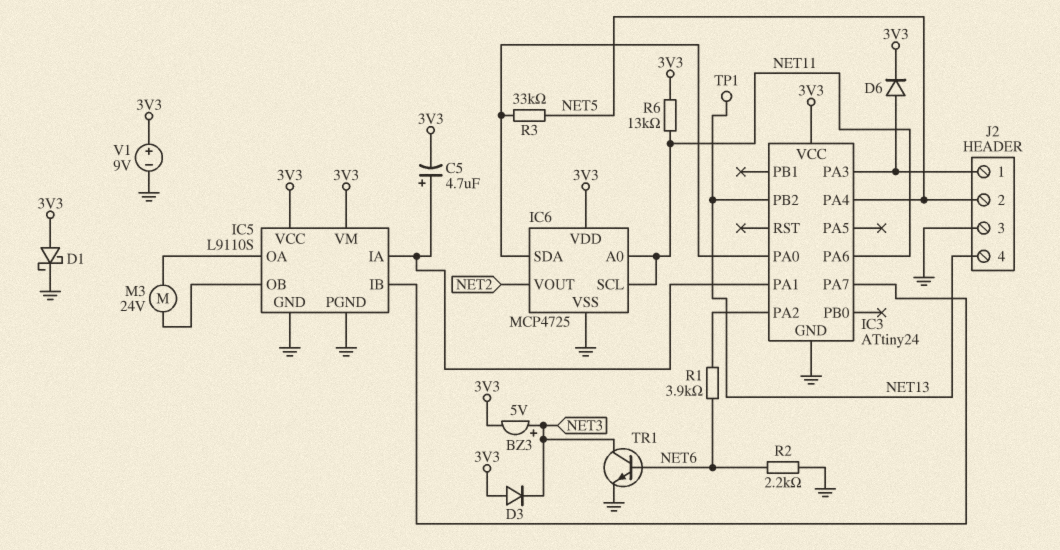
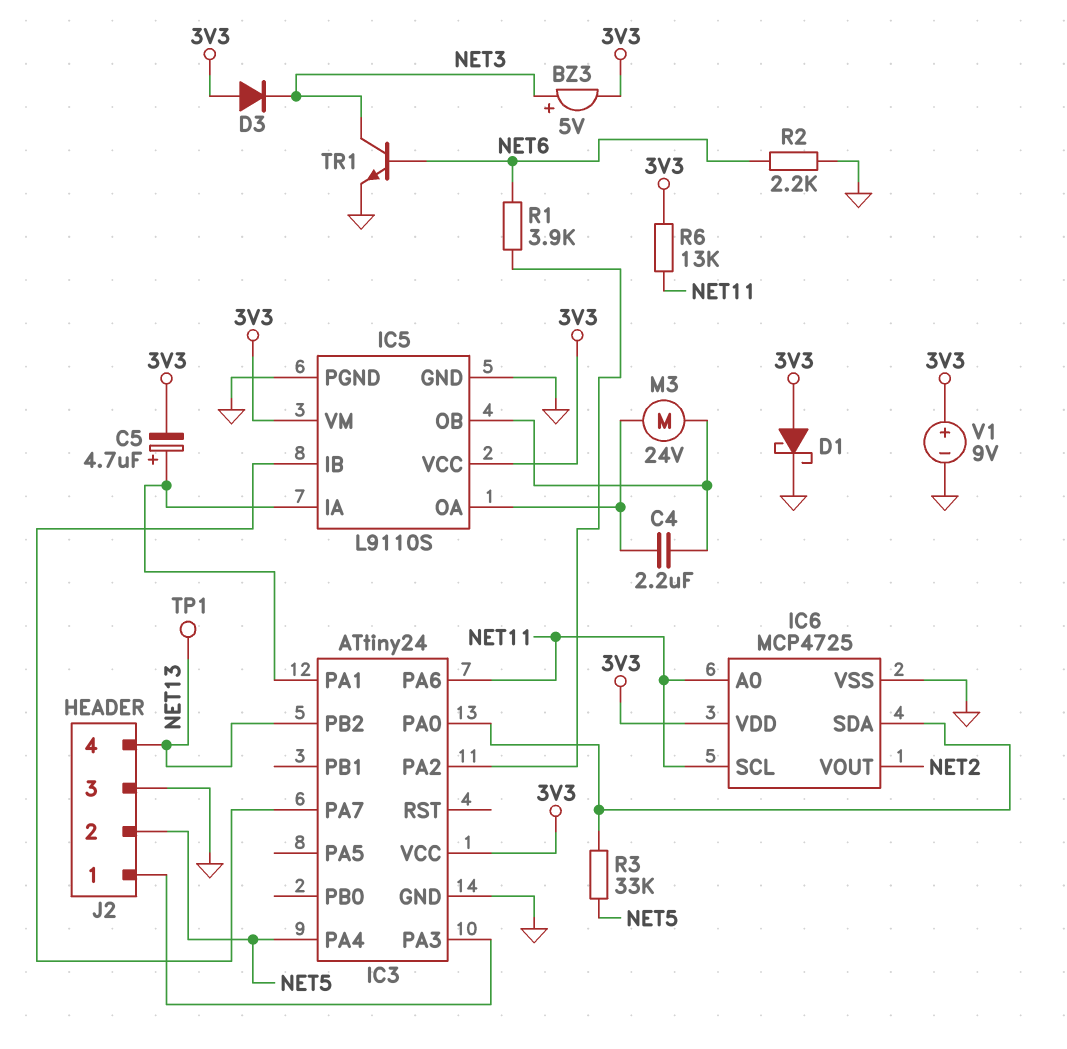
C4: none -> 2.2uF (IC5/OA, IC5/OB)
D6: diode (A IC3/PA3, K 3V3) -> none

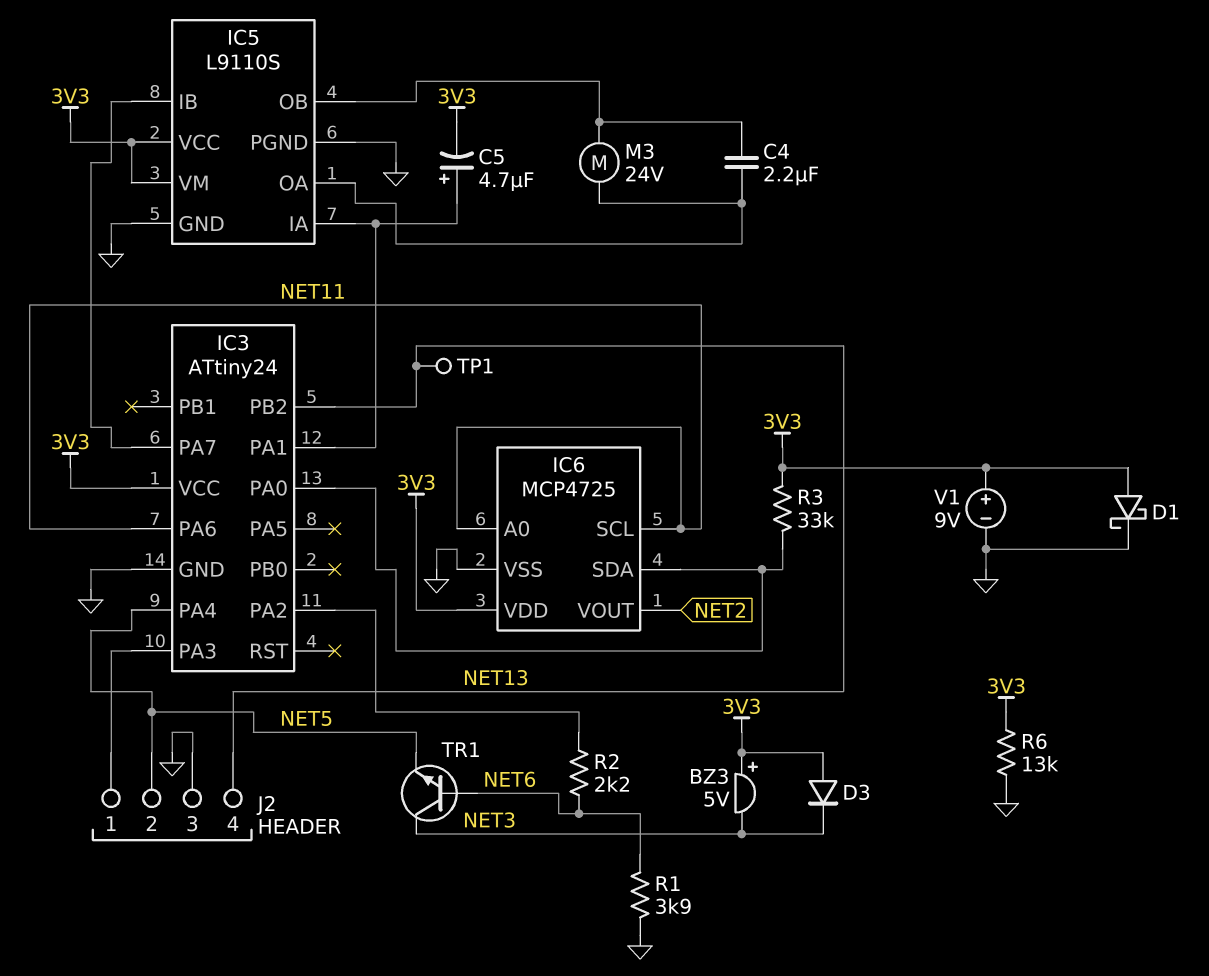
BZ3: buzzer 5V (plus NET3, minus 3V3) -> buzzer 5V (plus 3V3, minus NET3)
R1: 3.9k (IC3/PA2, NET6) -> 3.9k (GND, NET6)
R2: 2.2k (GND, NET6) -> 2.2k (IC3/PA2, NET6)
R3: 33k (IC3/PA0, NET5) -> 33k (3V3, IC3/PA0)
R6: 13k (3V3, NET11) -> 13k (3V3, GND)
TR1: NPN (B NET6, C NET3, E GND) -> NPN (B NET6, C NET3, E NET5)

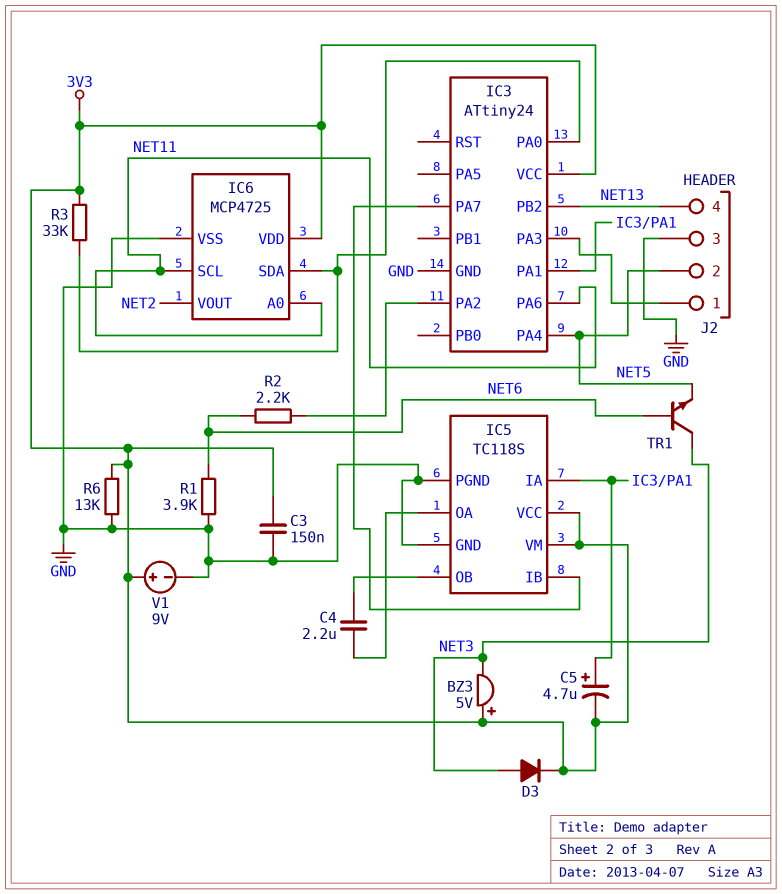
C3: none -> 150nF (3V3, GND)
D1: schottky (A 3V3, K GND) -> none
D3: diode (A 3V3, K NET3) -> diode (A NET3, K 3V3)
IC5: L9110S -> TC118S
M3: motor 24V (IC5/OA, IC5/OB) -> none
TP1: test point (NET13) -> none

